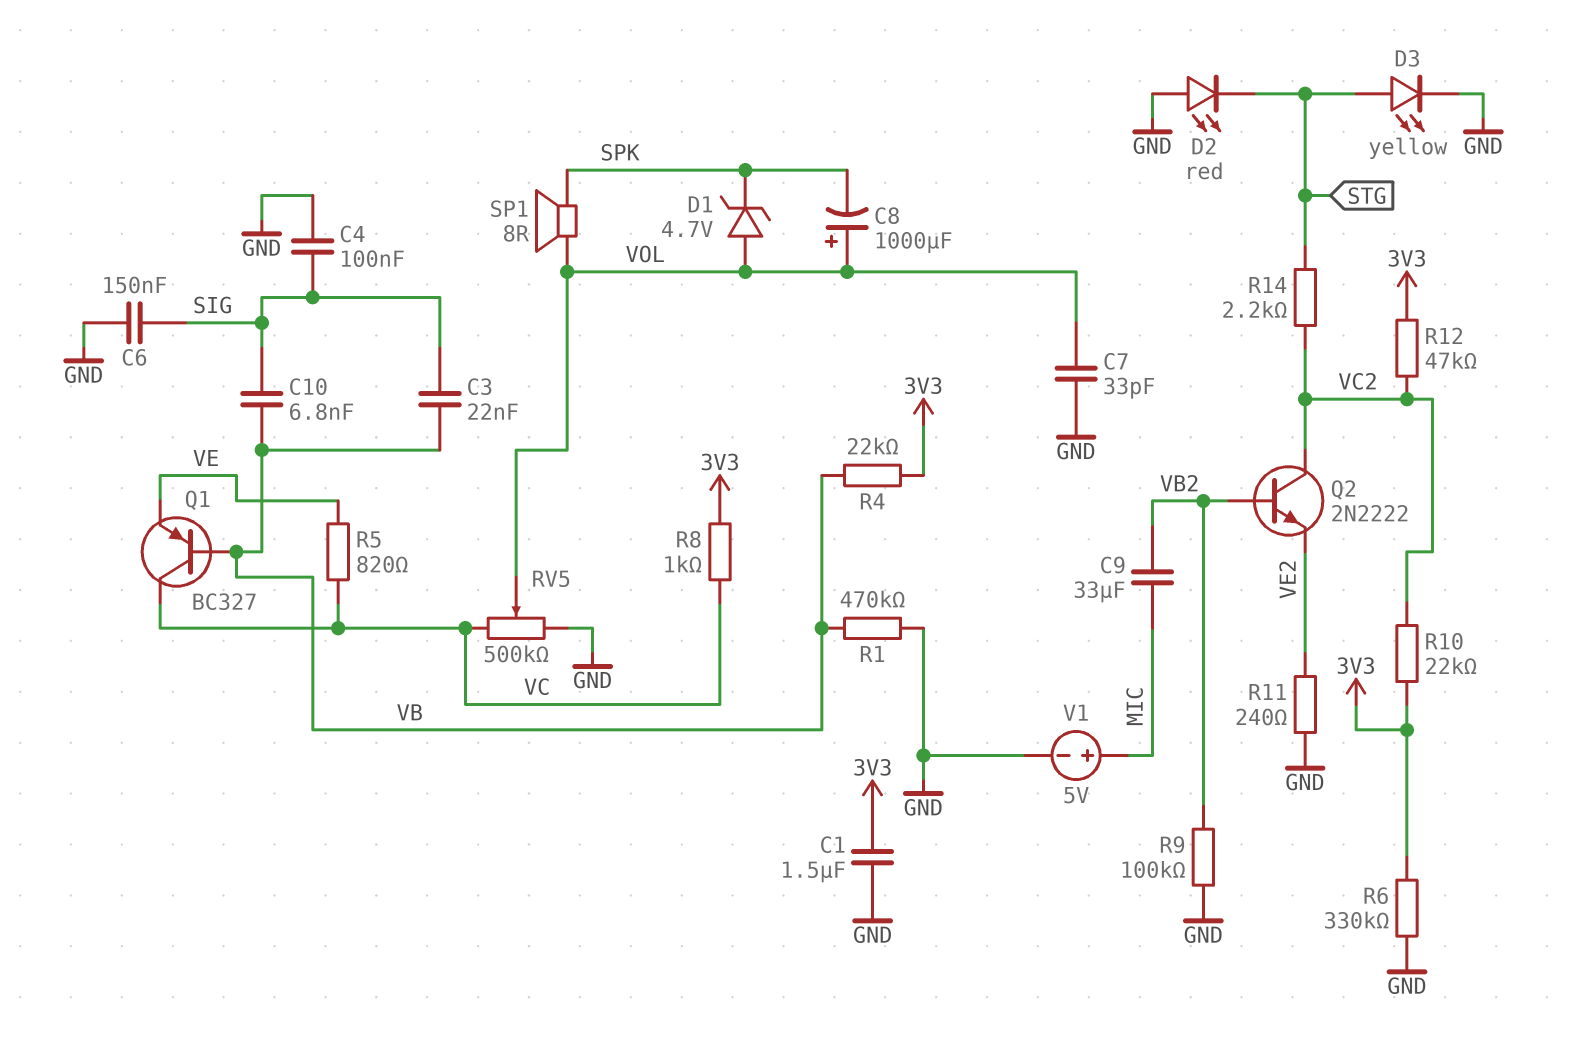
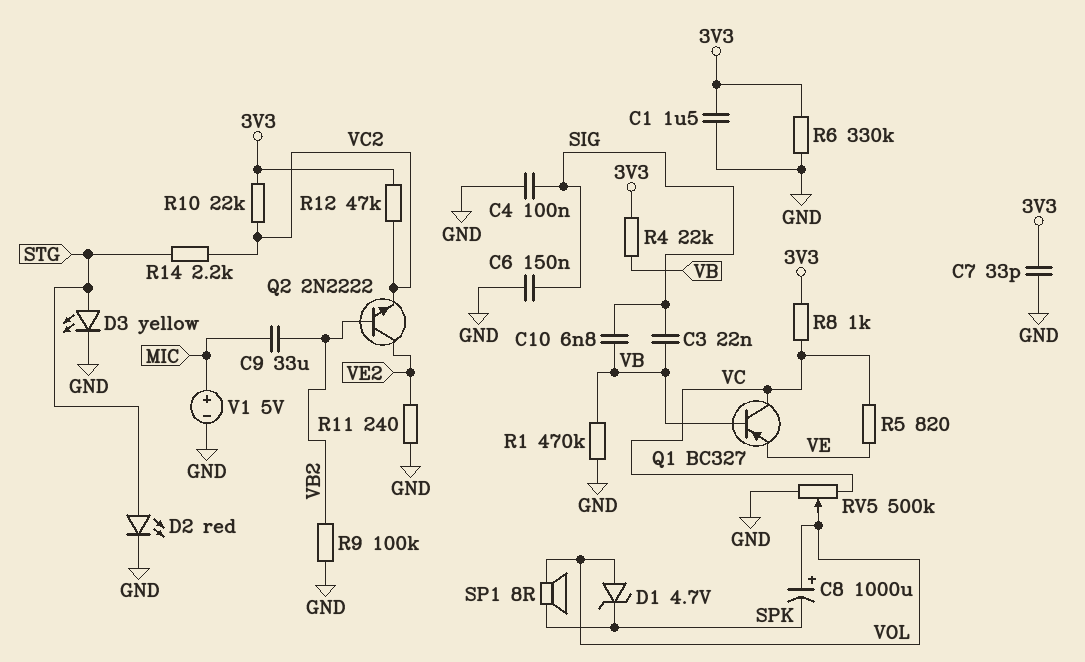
C7: 33pF (GND, VOL) -> 33pF (3V3, GND)
D2: LED red (A GND, K STG) -> LED red (A STG, K GND)
Q2: NPN 2N2222 (B VB2, C VC2, E VE2) -> NPN 2N2222 (B VB2, C VE2, E VC2)

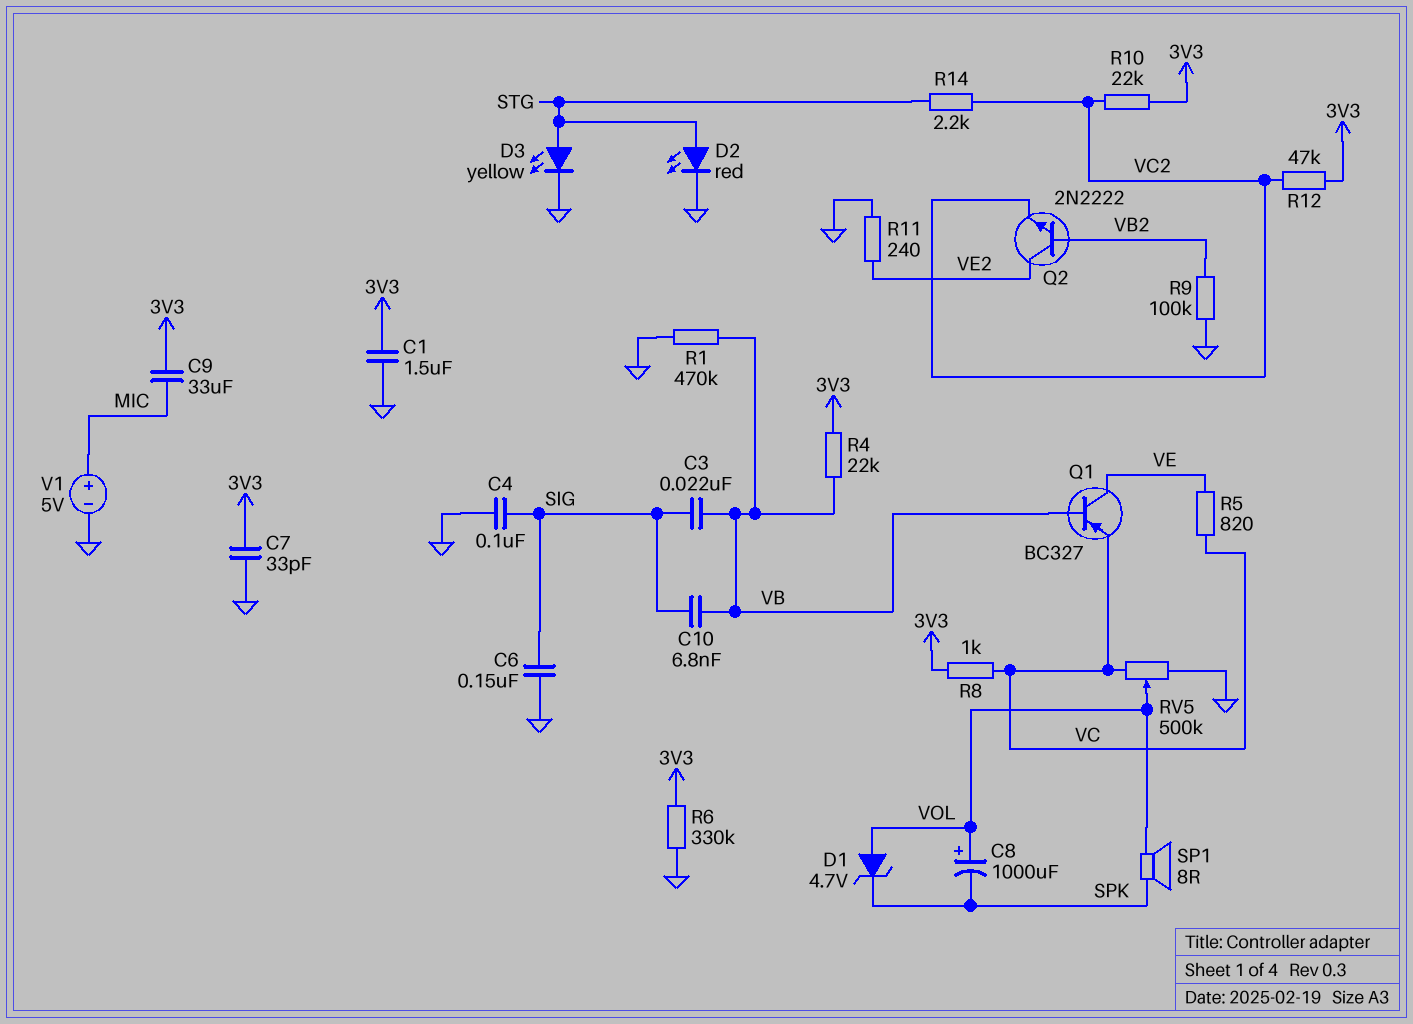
C9: 33uF (MIC, VB2) -> 33uF (3V3, MIC)
Q1: PNP BC327 (B VB, C VC, E VE) -> PNP BC327 (B VB, C VE, E VC)

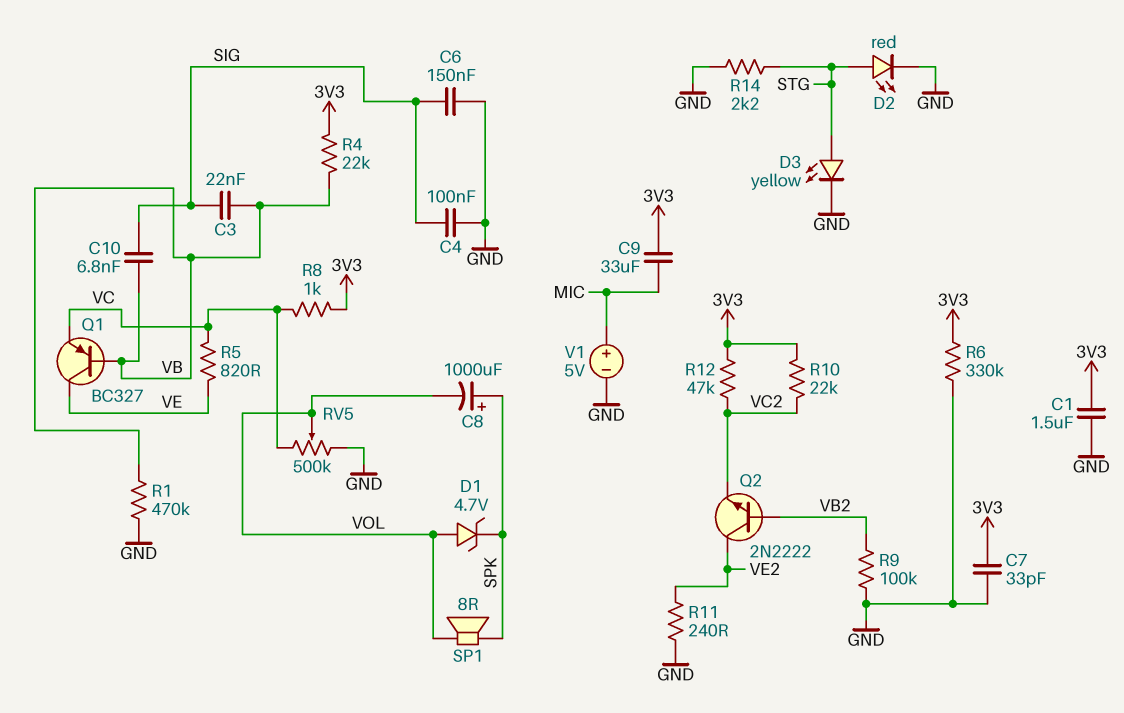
C8: 1000uF (plus VOL, minus SPK) -> 1000uF (plus SPK, minus VOL)
R14: 2.2k (STG, VC2) -> 2.2k (GND, STG)

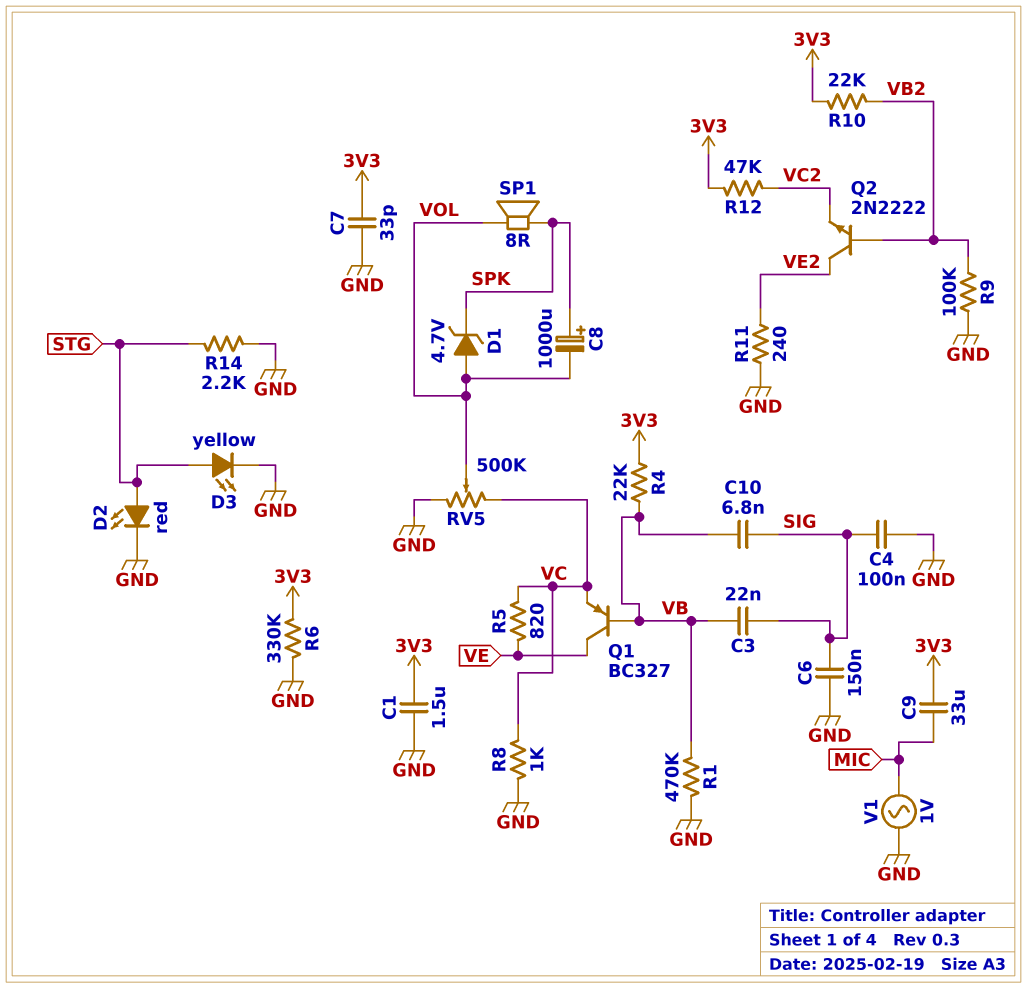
R8: 1k (3V3, VC) -> 1k (GND, VC)
R10: 22k (3V3, VC2) -> 22k (3V3, VB2)
V1: 5V (plus MIC, minus GND) -> AC 1V (GND, MIC)

